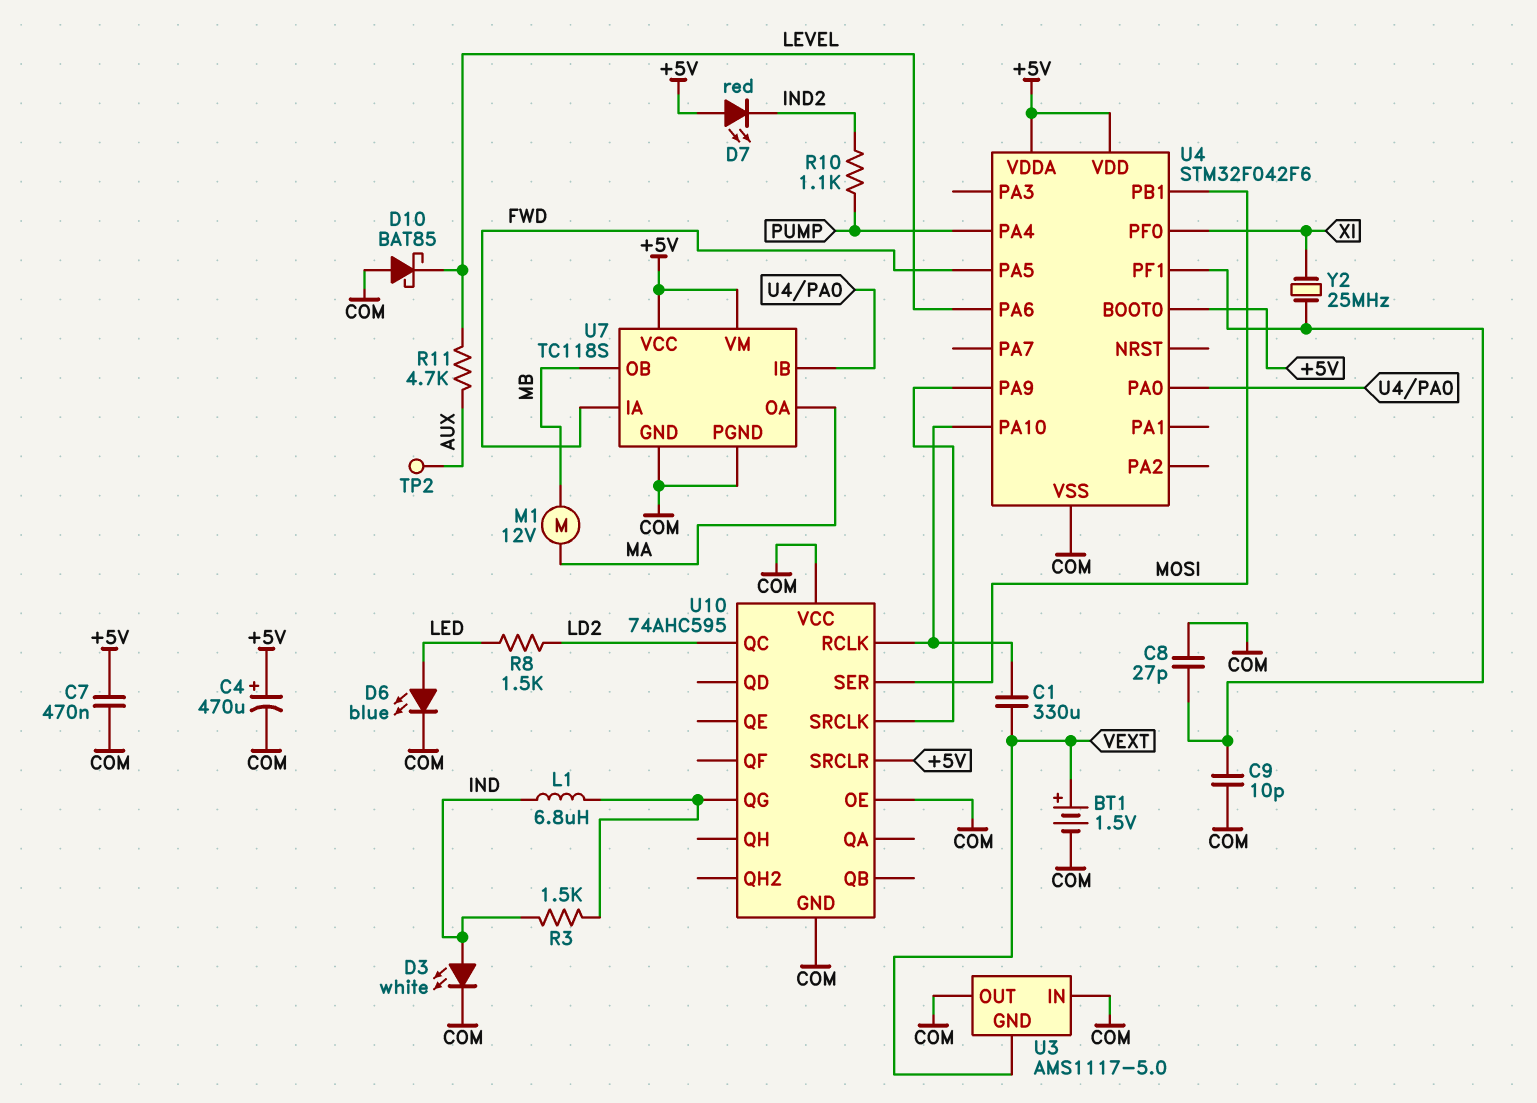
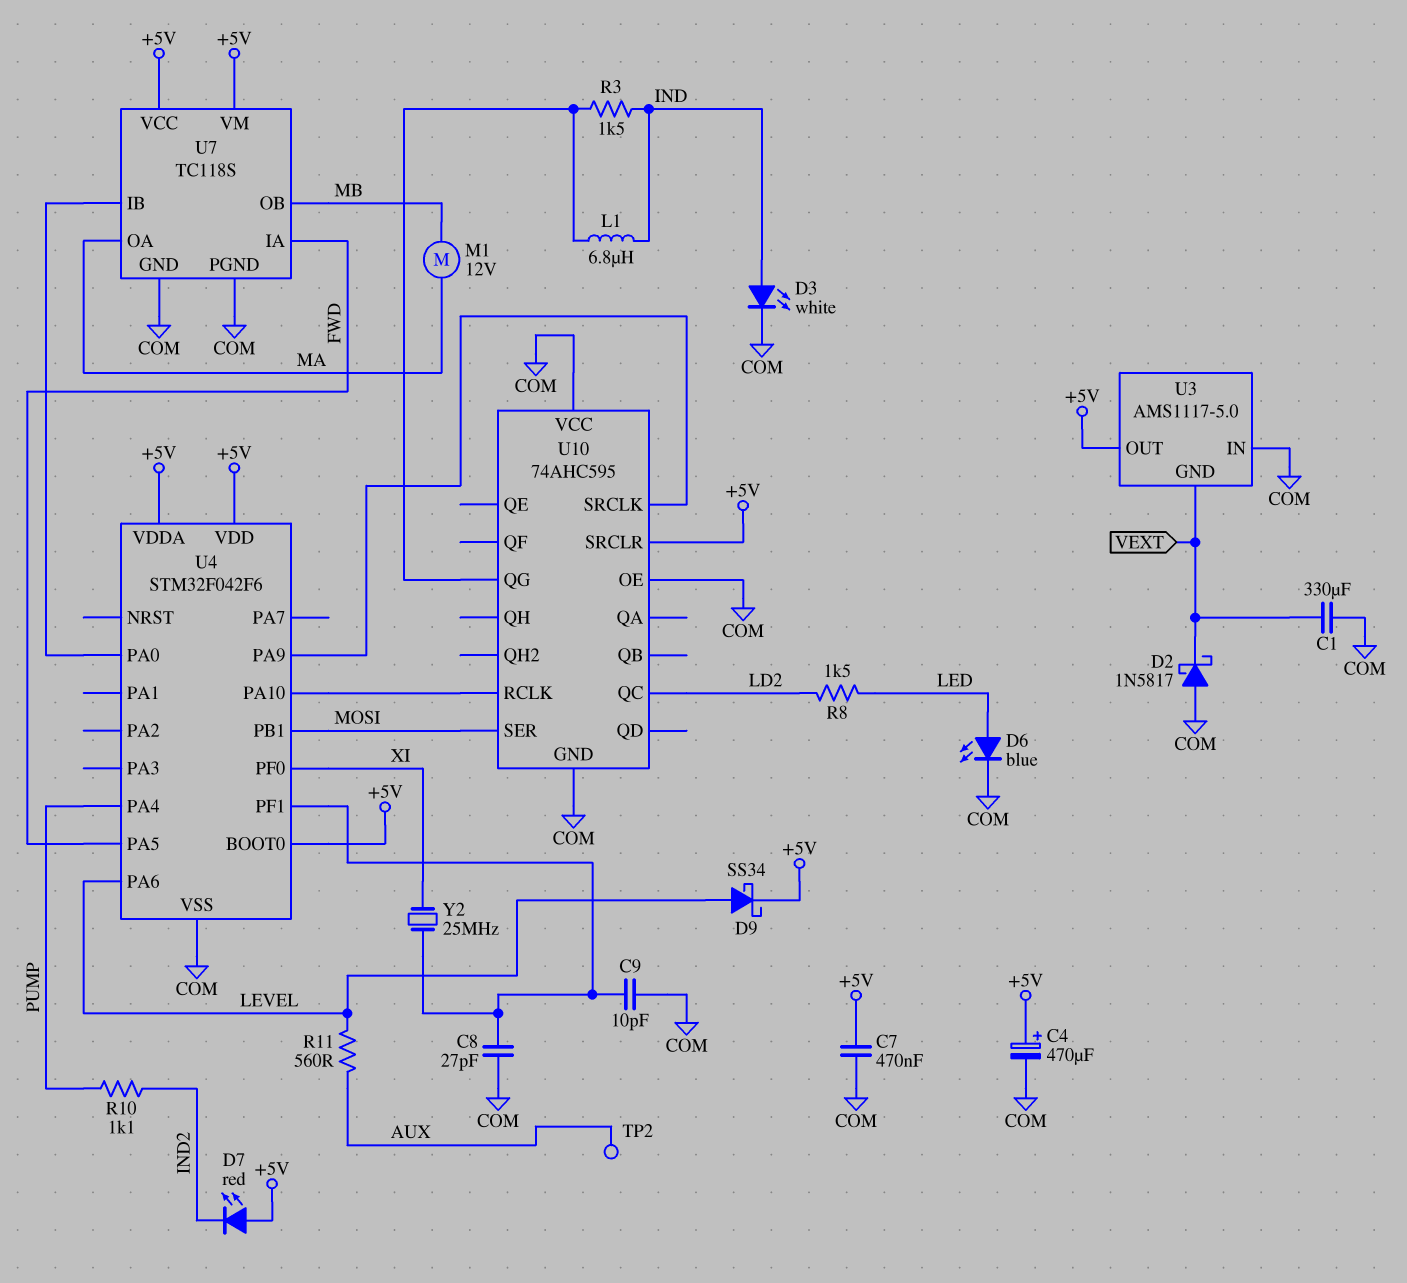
BT1: 1.5V (plus VEXT, minus COM) -> none
C1: 330uF (U4/PA10, VEXT) -> 330uF (COM, VEXT)
D2: none -> schottky 1N5817 (A COM, K VEXT)
D9: none -> schottky SS34 (A LEVEL, K +5V)
D10: schottky BAT85 (A COM, K LEVEL) -> none
R11: 4.7k (AUX, LEVEL) -> 560 (AUX, LEVEL)
U3 pin OUT: COM -> +5V

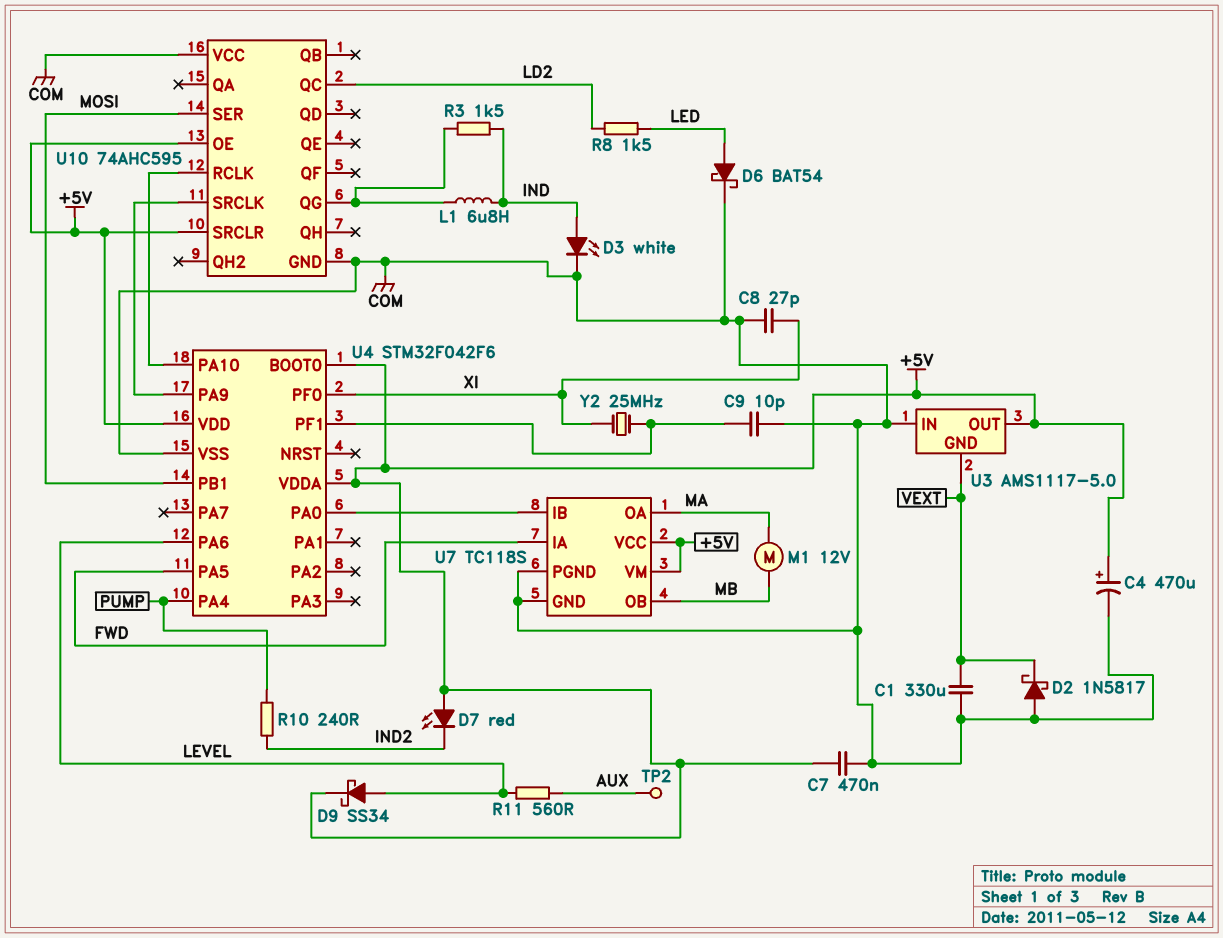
C8: 27pF (COM, U4/PF1) -> 27pF (COM, XI)
D6: LED blue (A LED, K COM) -> schottky BAT54 (A LED, K COM)
R10: 1.1k (IND2, PUMP) -> 240 (IND2, PUMP)
U10 pin OE: COM -> +5V

